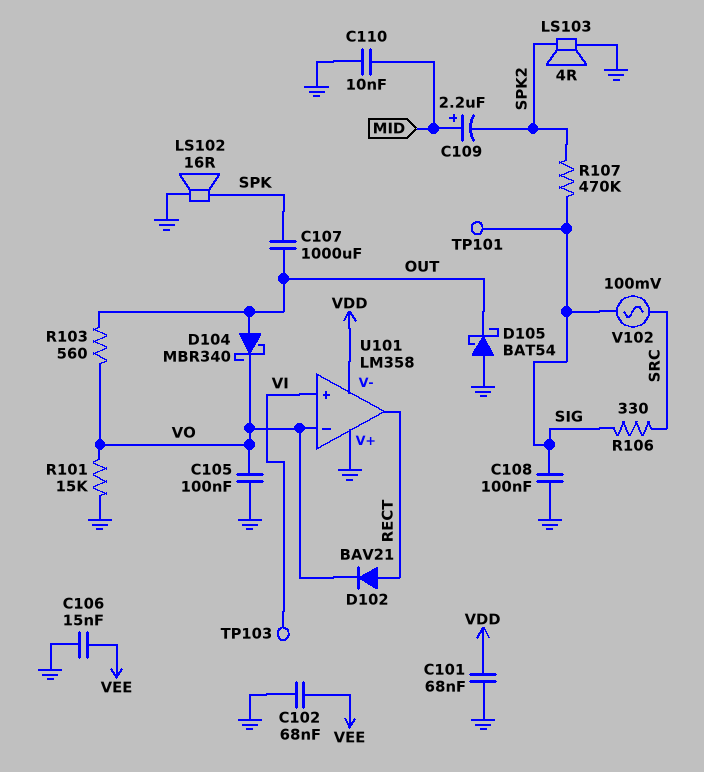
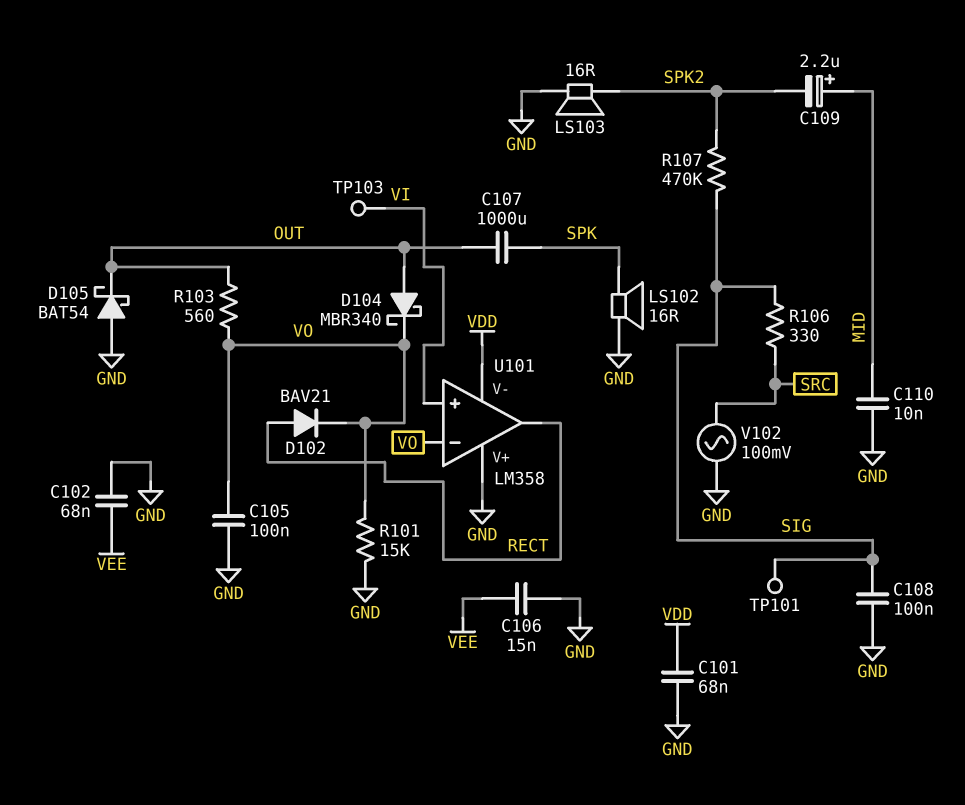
LS103: speaker 4R (GND, SPK2) -> speaker 16R (GND, SPK2)
V102: AC 100mV (SIG, SRC) -> AC 100mV (GND, SRC)

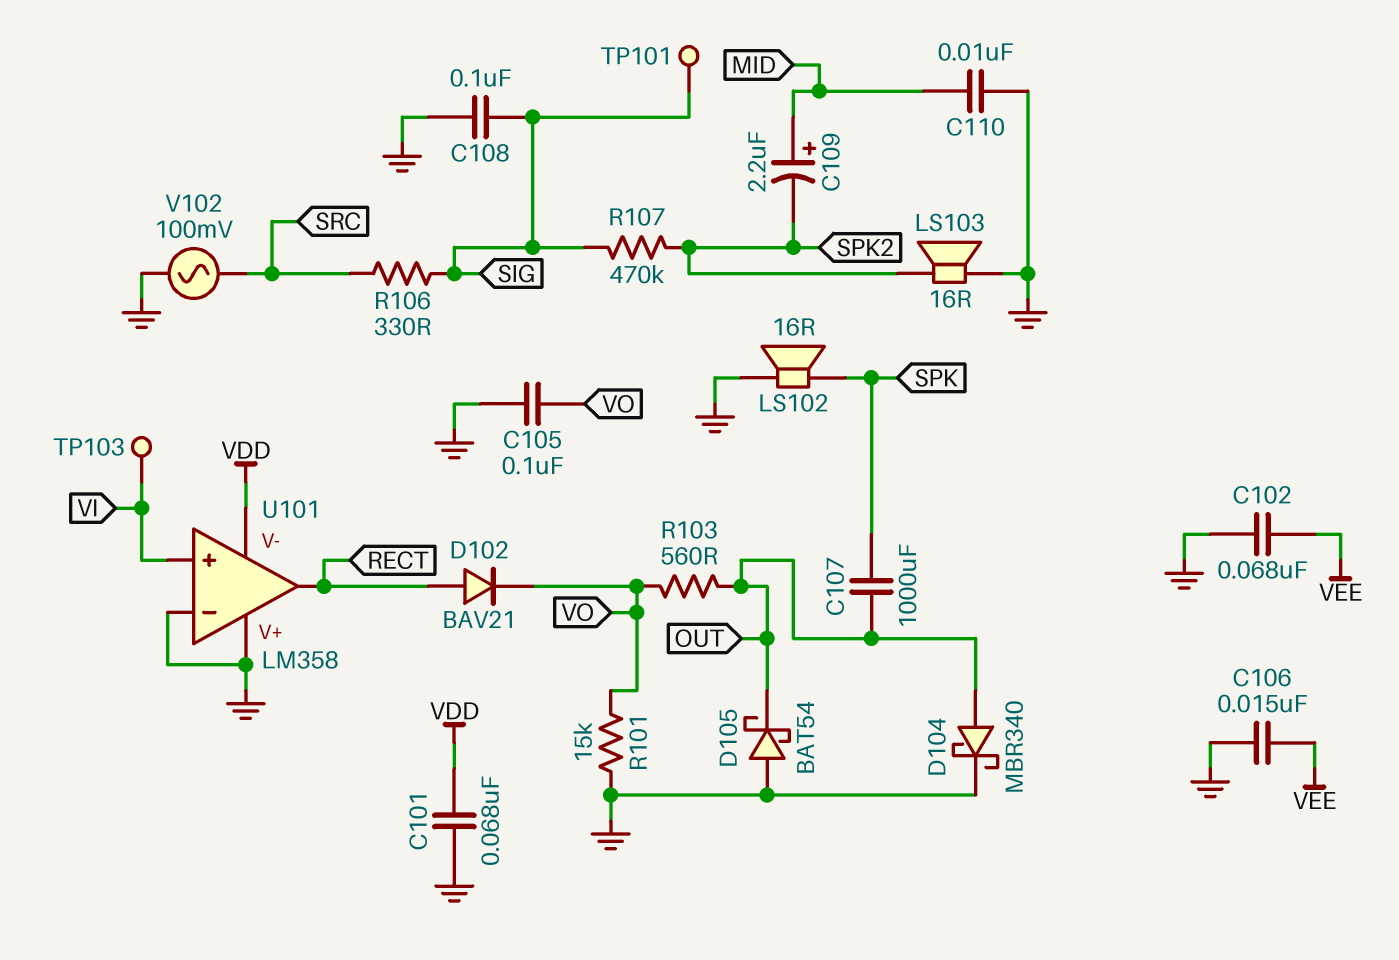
D104: schottky MBR340 (A OUT, K VO) -> schottky MBR340 (A OUT, K GND)
U101 pin in-: VO -> GND

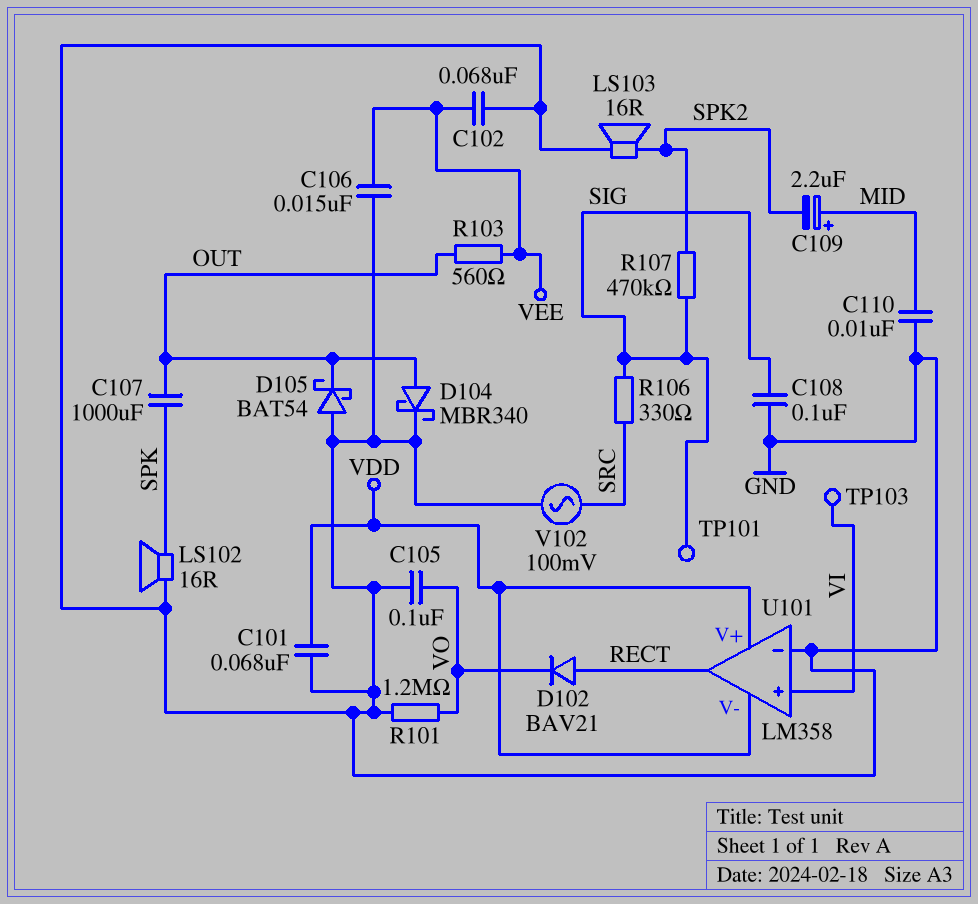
R101: 15k (GND, VO) -> 1.2M (GND, VO)
R103: 560 (OUT, VO) -> 560 (OUT, VEE)
U101 pin V+: GND -> VDD

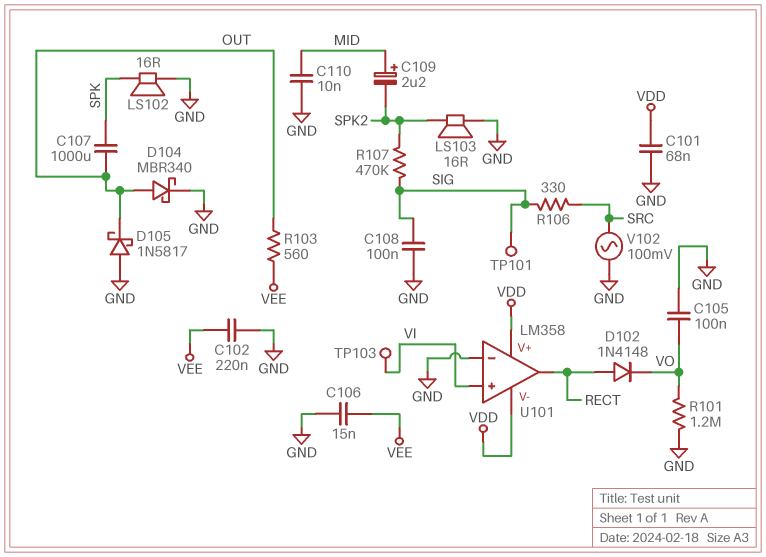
C102: 68nF (GND, VEE) -> 220nF (GND, VEE)
D102: diode BAV21 (A RECT, K VO) -> diode 1N4148 (A RECT, K VO)
D105: schottky BAT54 (A GND, K OUT) -> schottky 1N5817 (A GND, K OUT)

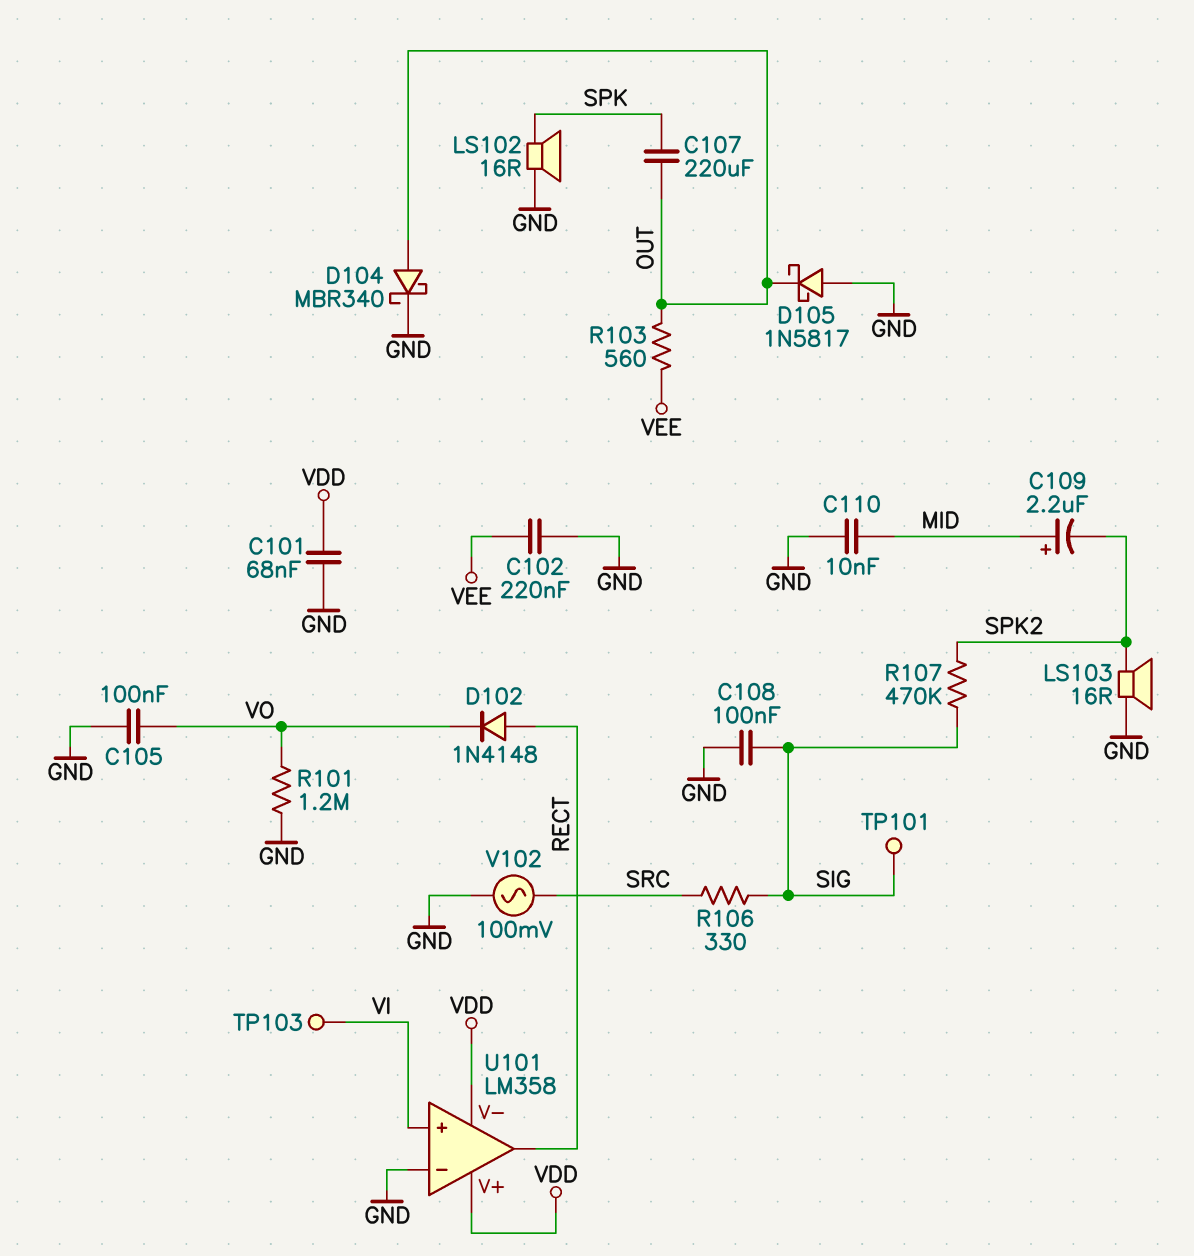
C106: 15nF (GND, VEE) -> none
C107: 1000uF (OUT, SPK) -> 220uF (OUT, SPK)

